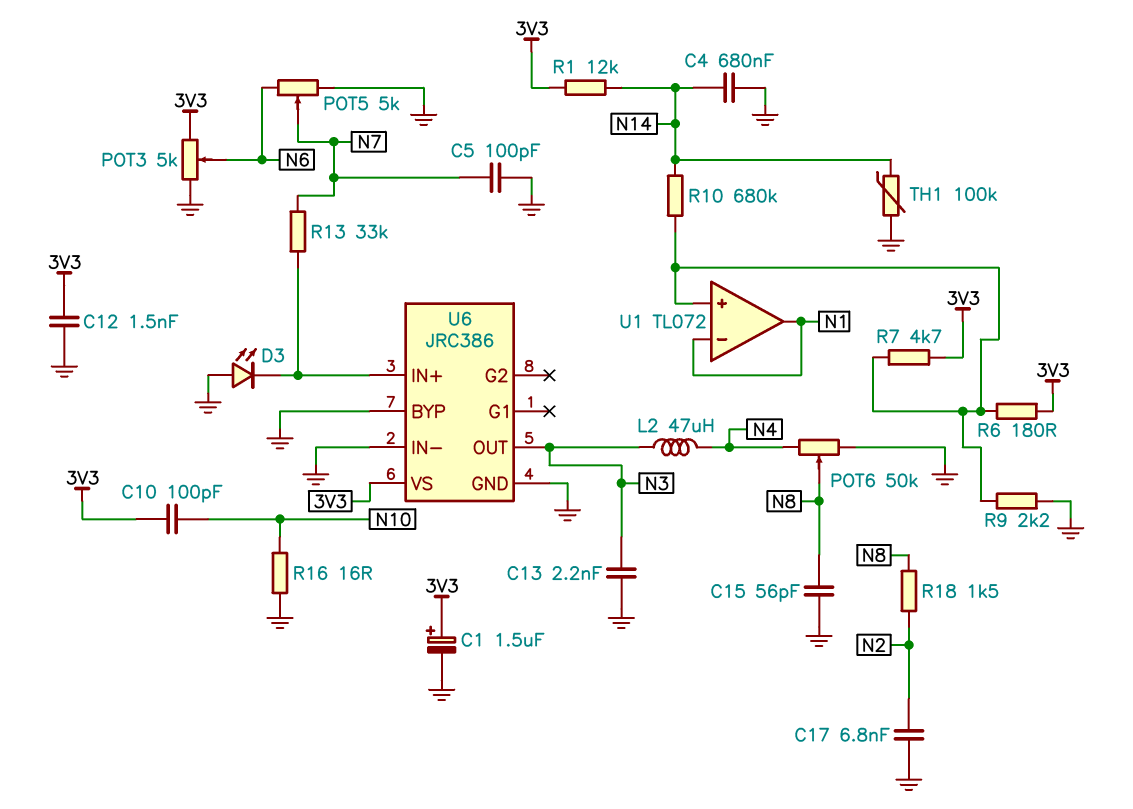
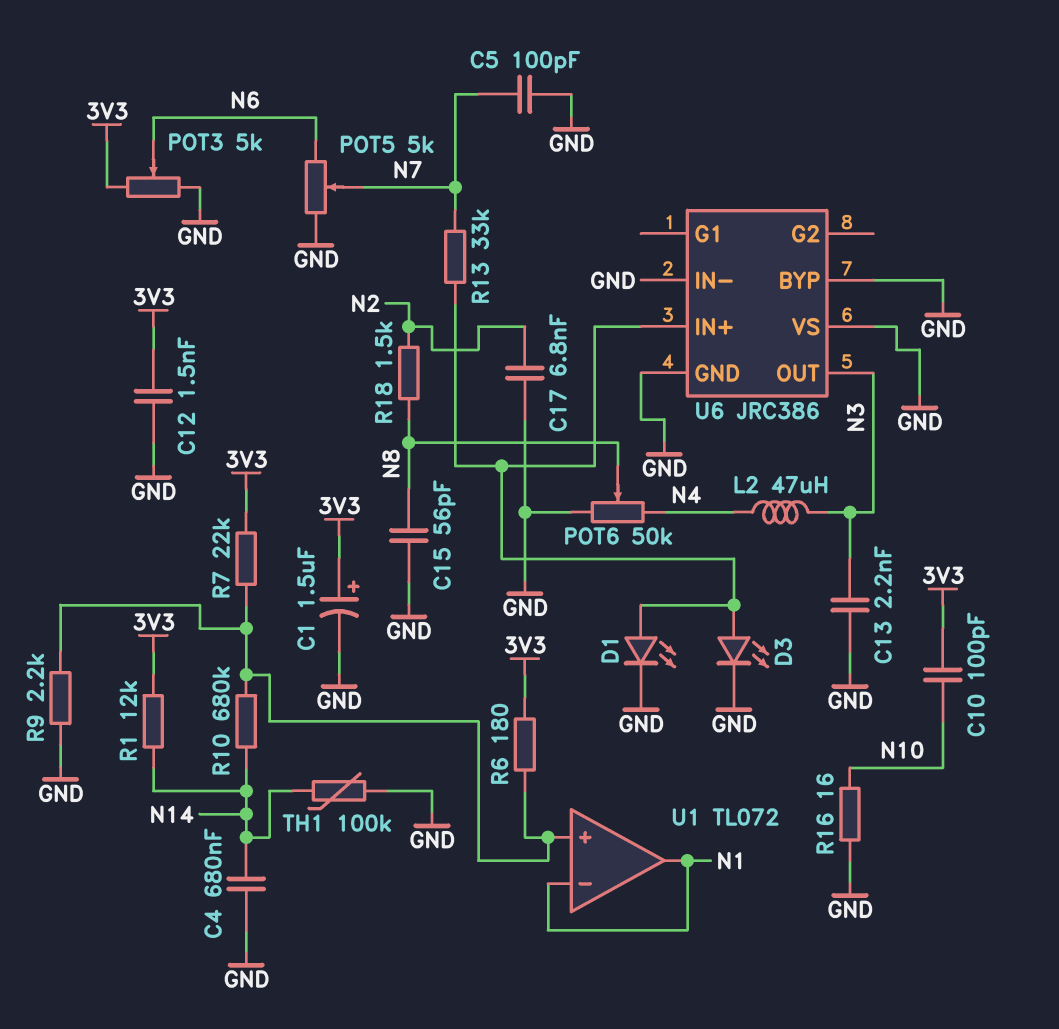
D1: none -> LED (A U6/IN+, K GND)
D3: LED (A GND, K U6/IN+) -> LED (A U6/IN+, K GND)
R7: 4.7k (3V3, U1/in+) -> 22k (3V3, U1/in+)
U6 pin VS: 3V3 -> GND

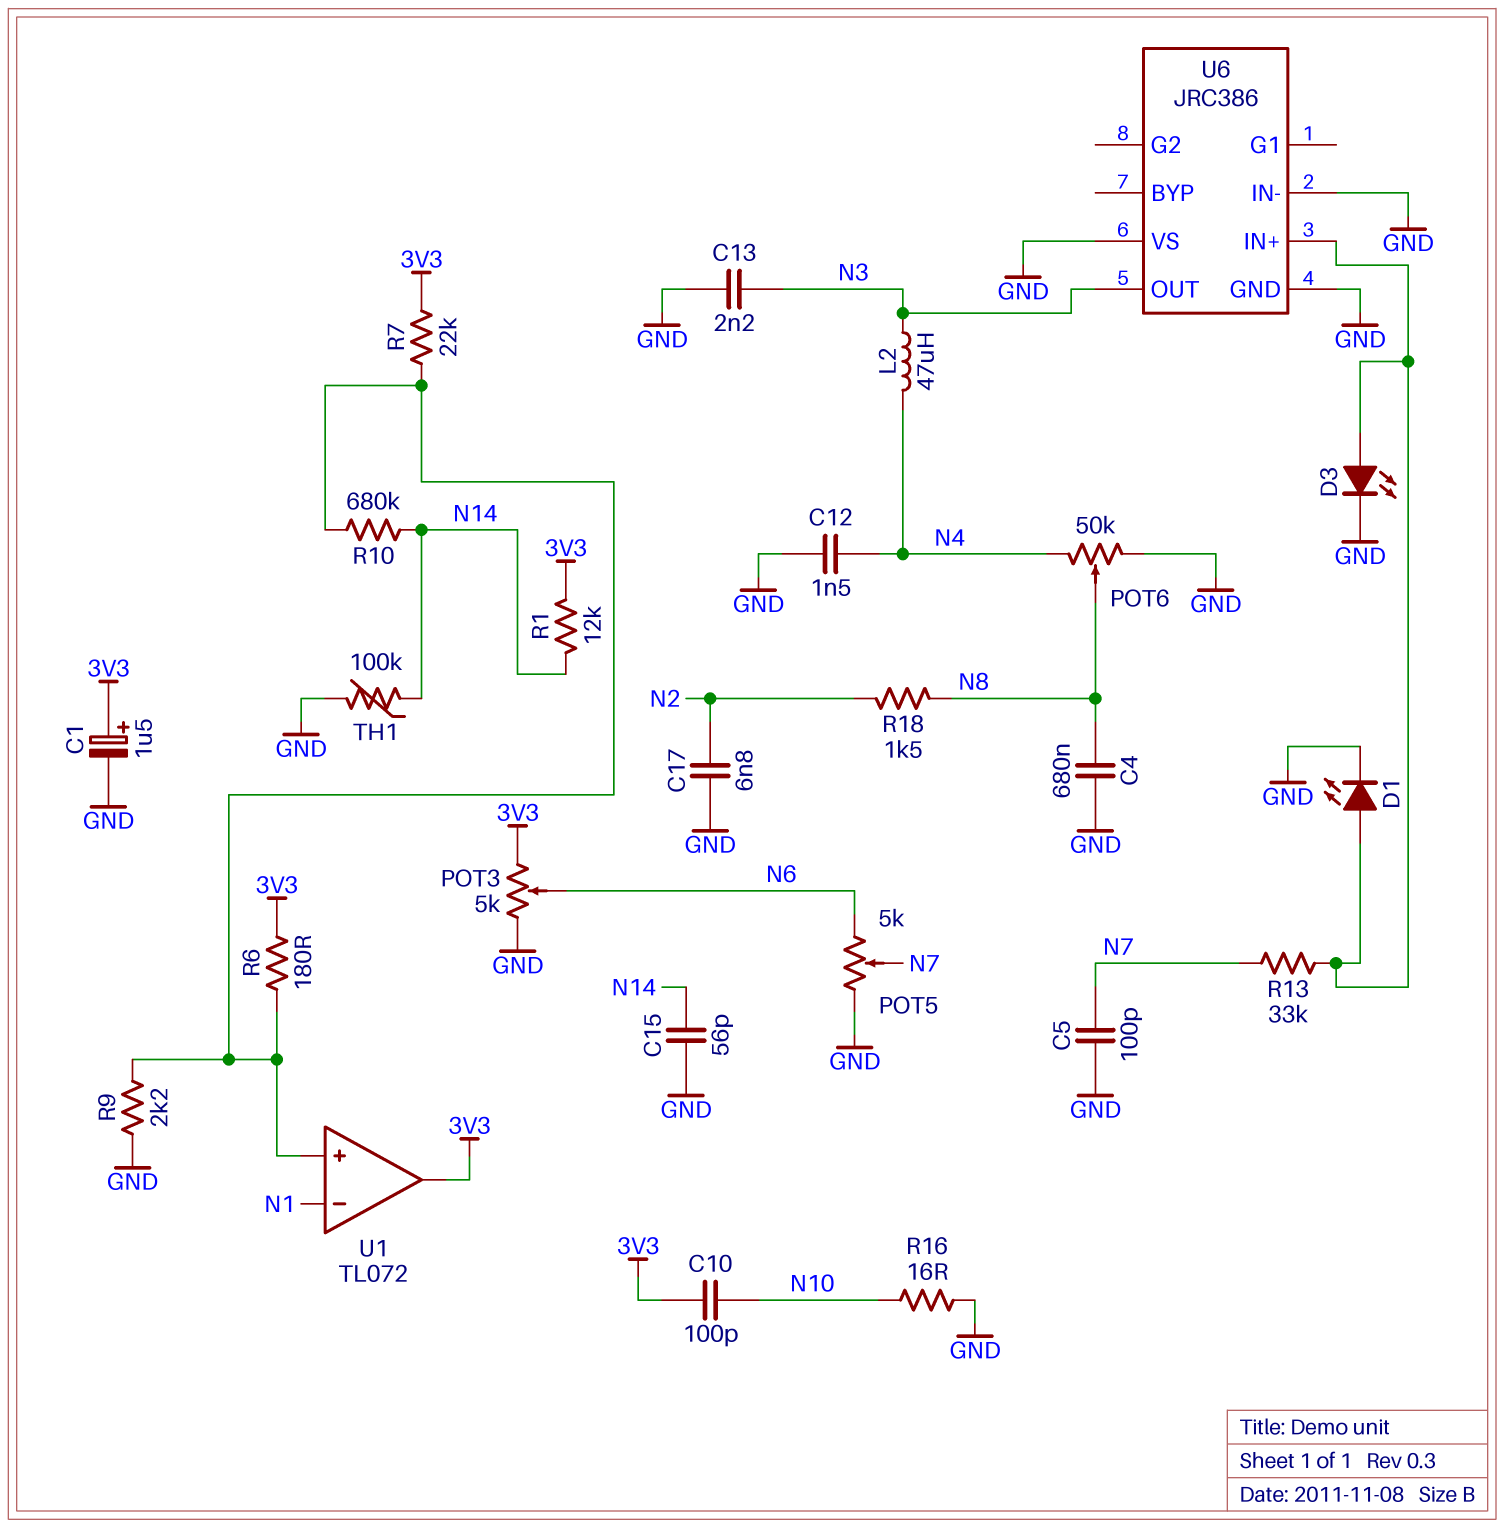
C4: 680nF (GND, N14) -> 680nF (GND, N8)
C12: 1.5nF (3V3, GND) -> 1.5nF (GND, N4)
C15: 56pF (GND, N8) -> 56pF (GND, N14)
U1 pin out: N1 -> 3V3
U6 pin BYP: GND -> none

